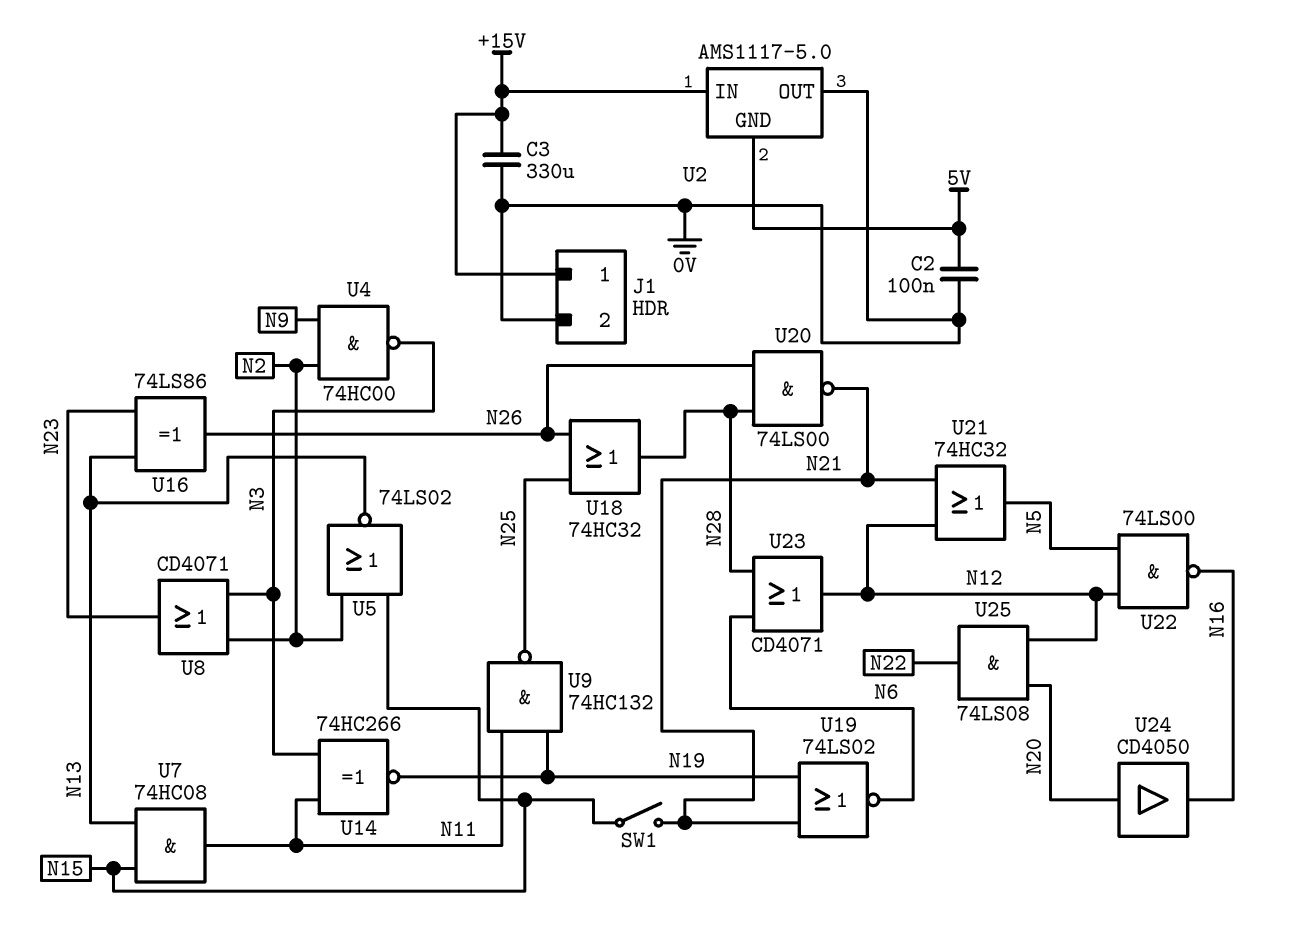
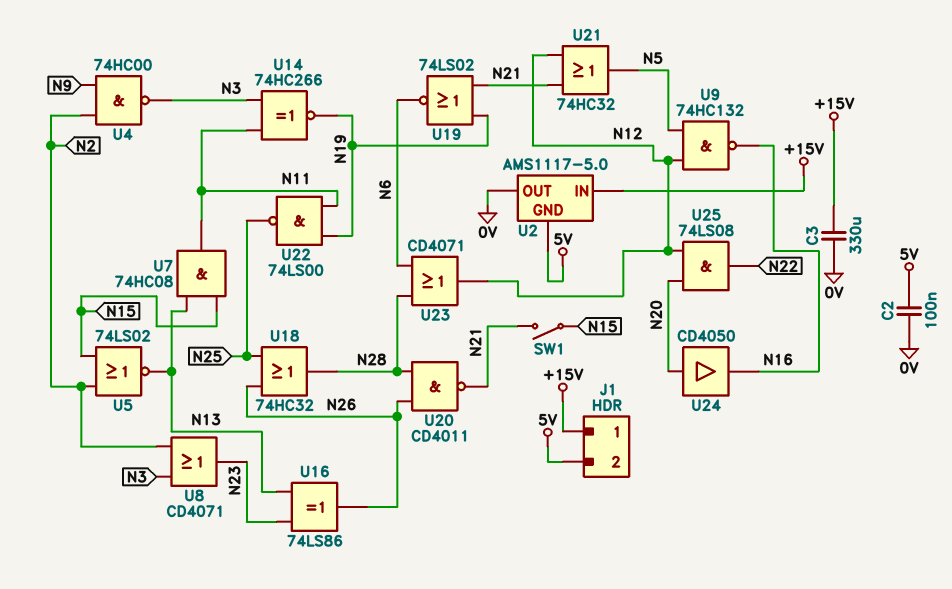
J1 pin 2: 0V -> 5V
U9: NAND 74HC132 (in N11, in N19, out N25) -> NAND 74HC132 (in N5, in N12, out N16)
U20: NAND 74LS00 (in N26, in N28, out N21) -> NAND CD4011 (in N26, in N28, out N21)
U22: NAND 74LS00 (in N5, in N12, out N16) -> NAND 74LS00 (in N11, in N19, out N25)

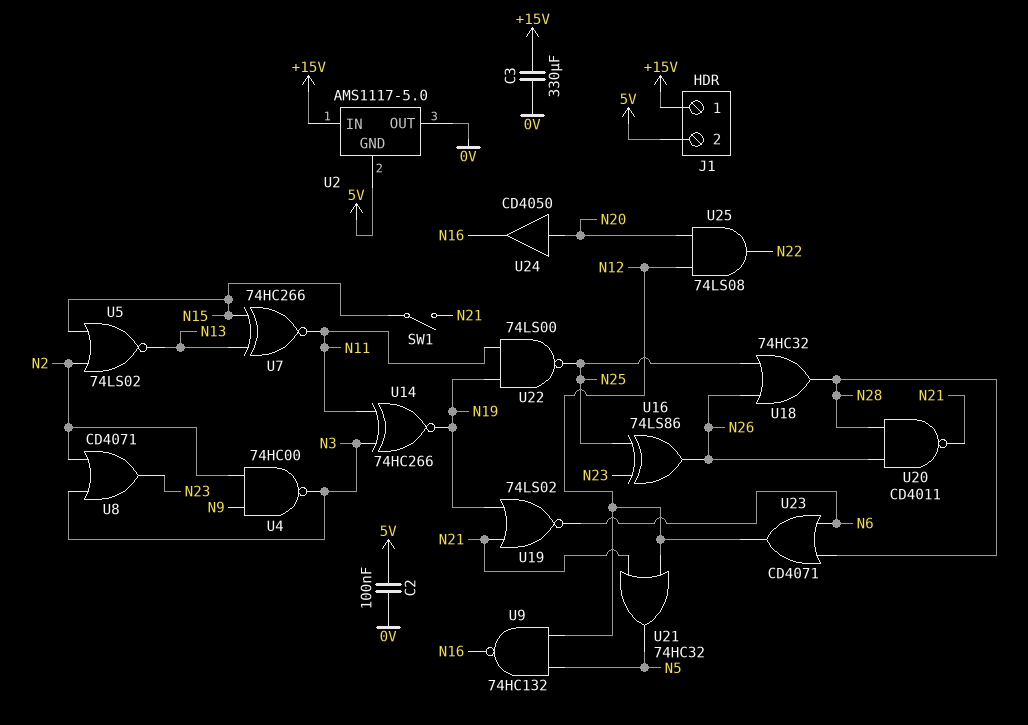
U7: AND 74HC08 (in N13, in N15, out N11) -> XNOR 74HC266 (in N13, in N15, out N11)
U16: XOR 74LS86 (in N13, in N23, out N26) -> XOR 74LS86 (in N23, in N25, out N26)

